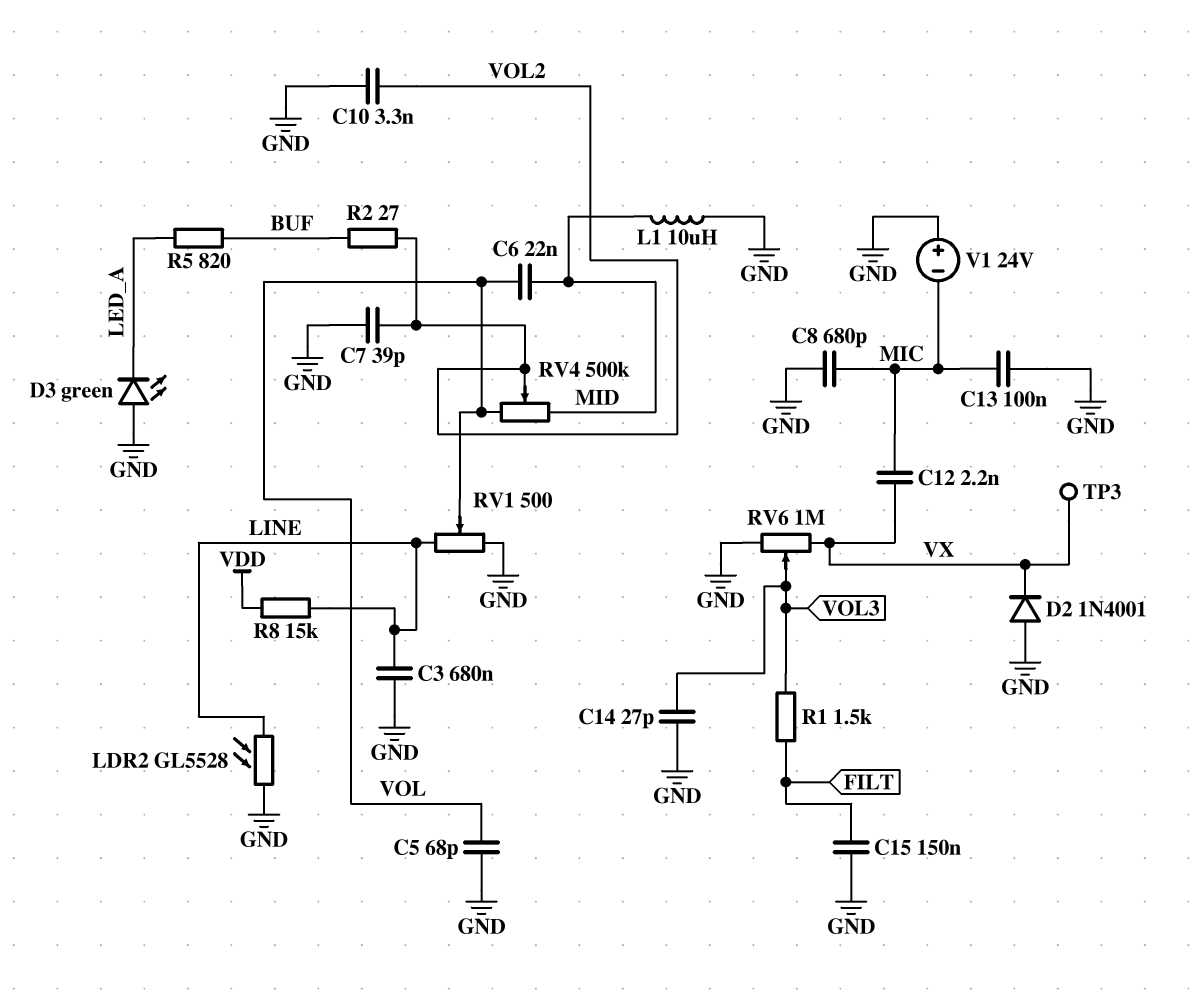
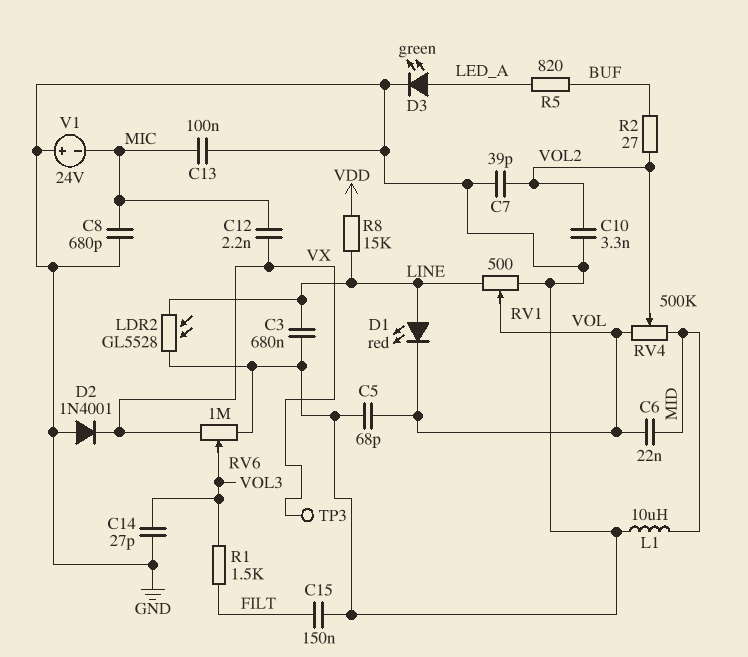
D1: none -> LED red (A LINE, K VOL)
D3: LED green (A GND, K LED_A) -> LED green (A LED_A, K GND)

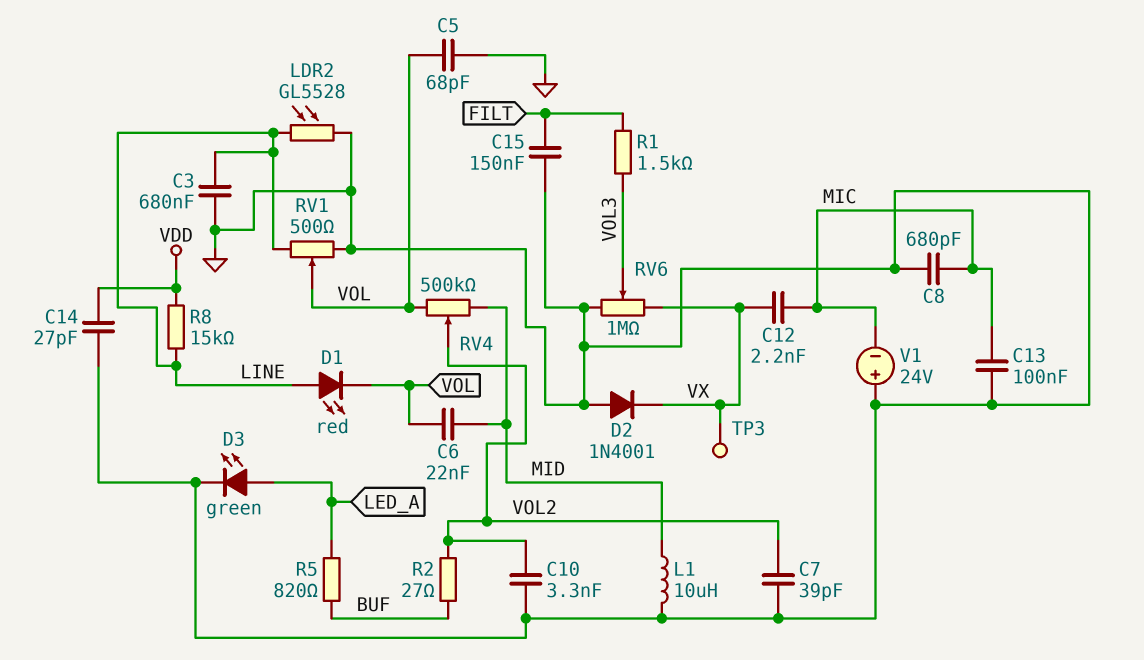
C14: 27pF (GND, VOL3) -> 27pF (GND, VDD)

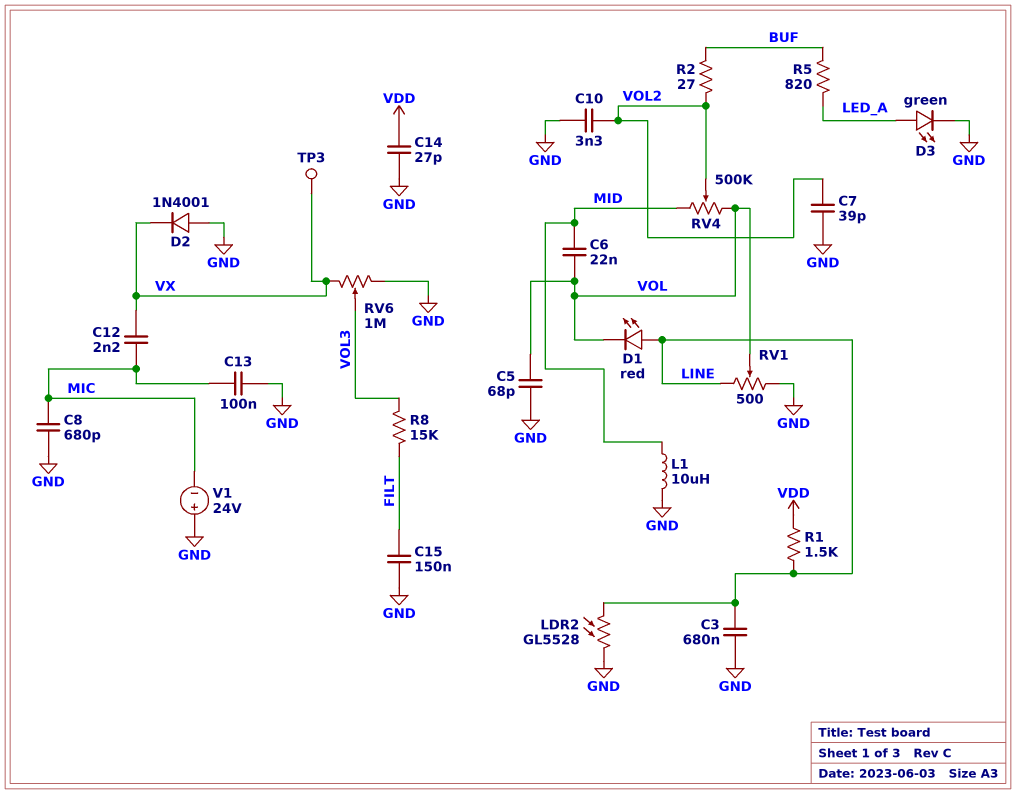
R1: 1.5k (FILT, VOL3) -> 1.5k (LINE, VDD)
R8: 15k (LINE, VDD) -> 15k (FILT, VOL3)

